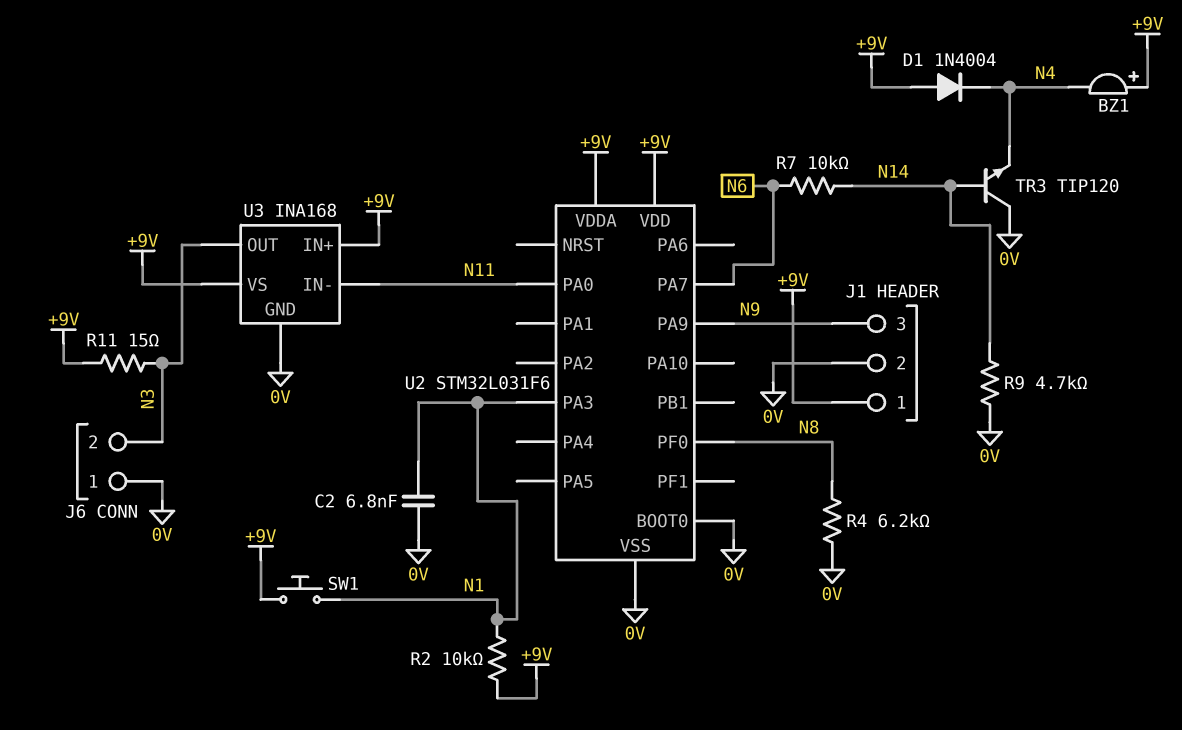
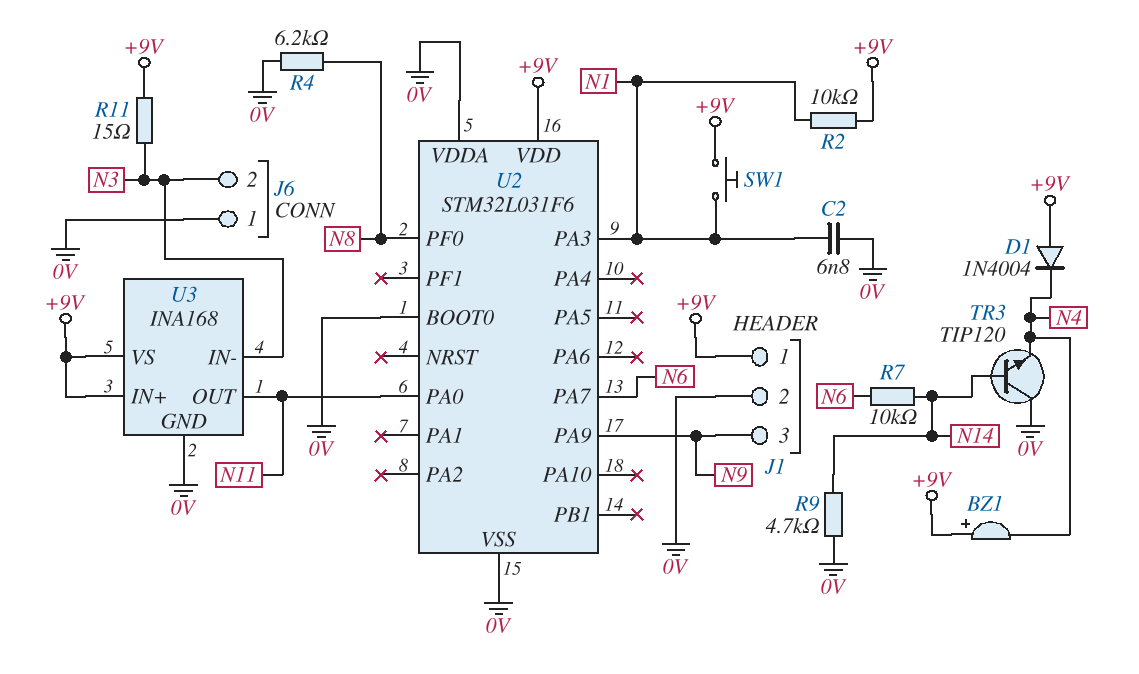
U2 pin VDDA: +9V -> 0V
U3 pin IN-: N11 -> N3
U3 pin OUT: N3 -> N11

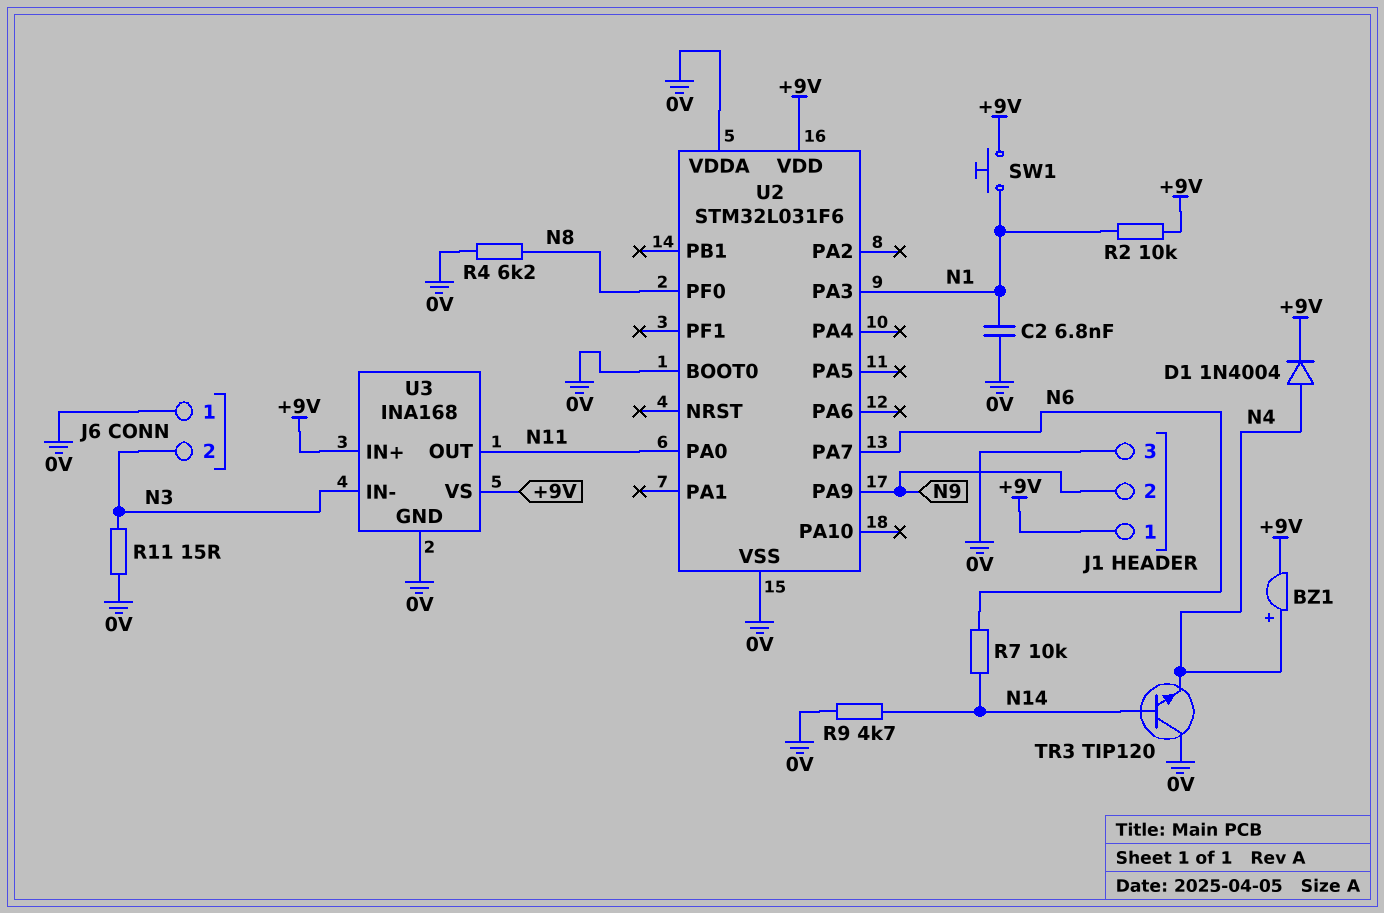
BZ1: buzzer (plus +9V, minus N4) -> buzzer (plus N4, minus +9V)
D1: diode 1N4004 (A +9V, K N4) -> diode 1N4004 (A N4, K +9V)
J1 pin 2: 0V -> N9
J1 pin 3: N9 -> 0V
R11: 15 (+9V, N3) -> 15 (0V, N3)

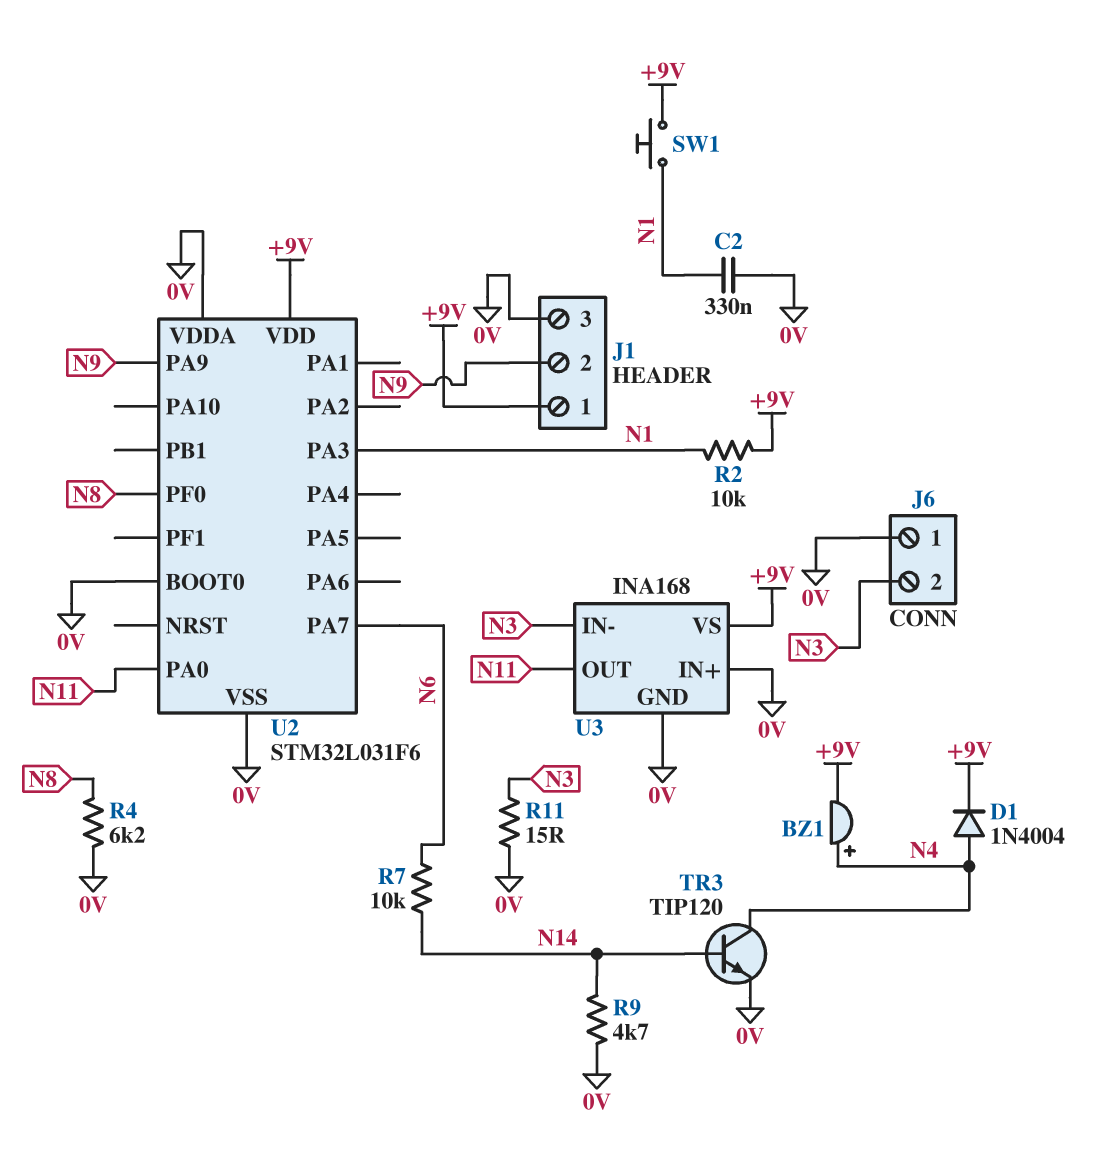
C2: 6.8nF (0V, N1) -> 330nF (0V, N1)
TR3: NPN TIP120 (B N14, C 0V, E N4) -> NPN TIP120 (B N14, C N4, E 0V)
U3 pin IN+: +9V -> 0V

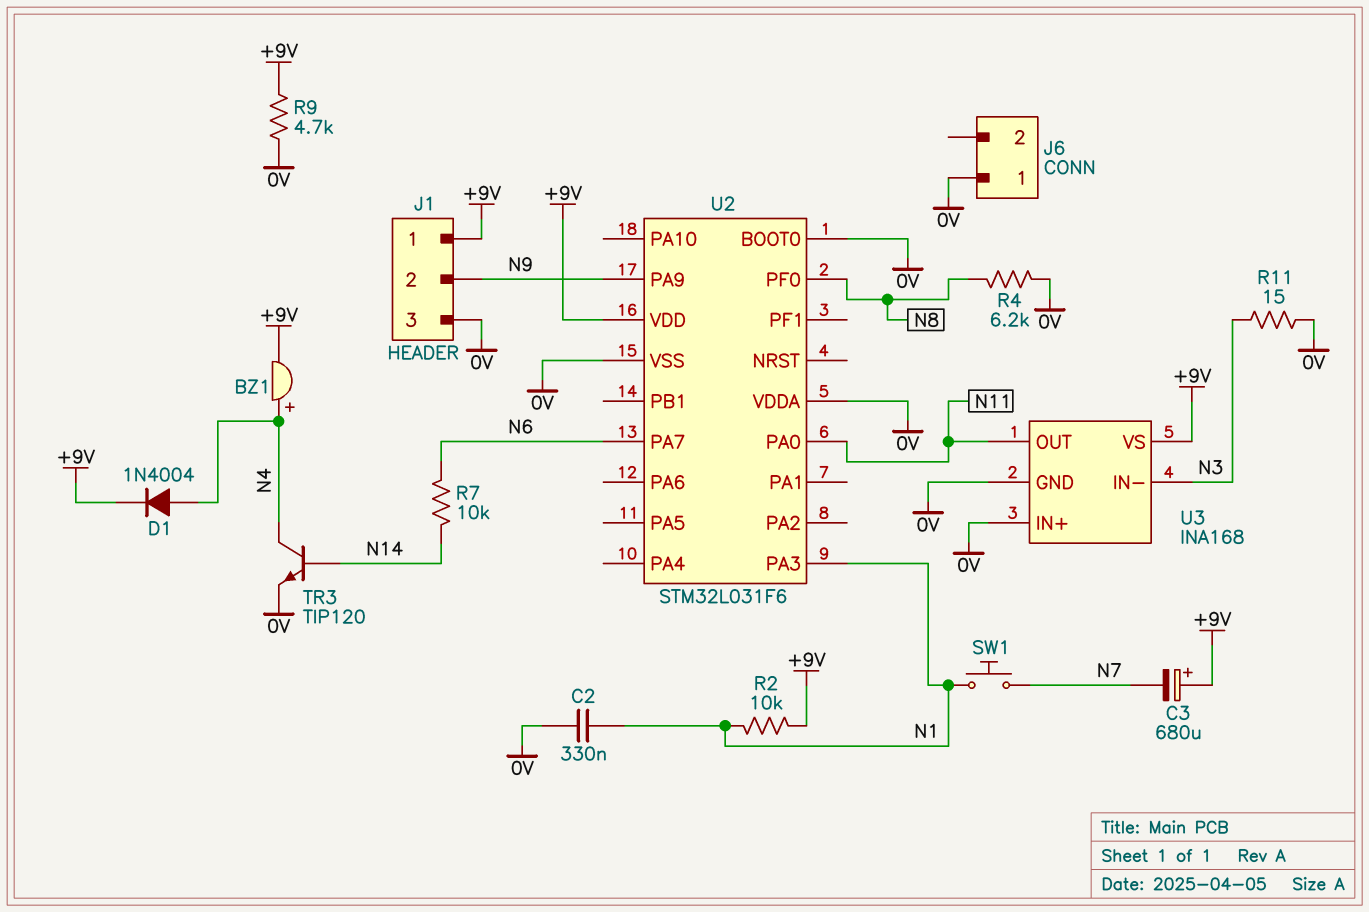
C3: none -> 680uF (plus +9V, minus N7)
J6 pin 2: N3 -> none
R9: 4.7k (0V, N14) -> 4.7k (+9V, 0V)
SW1: button (+9V, N1) -> button (N1, N7)

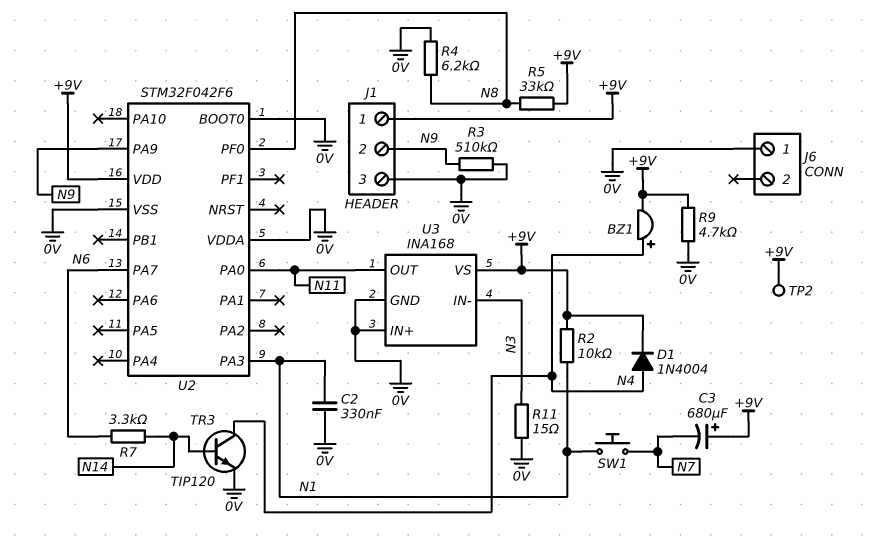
R3: none -> 510k (0V, N9)
R5: none -> 33k (+9V, N8)
R7: 10k (N6, N14) -> 3.3k (N6, N14)
TP2: none -> test point (+9V)
U2: STM32L031F6 -> STM32F042F6

